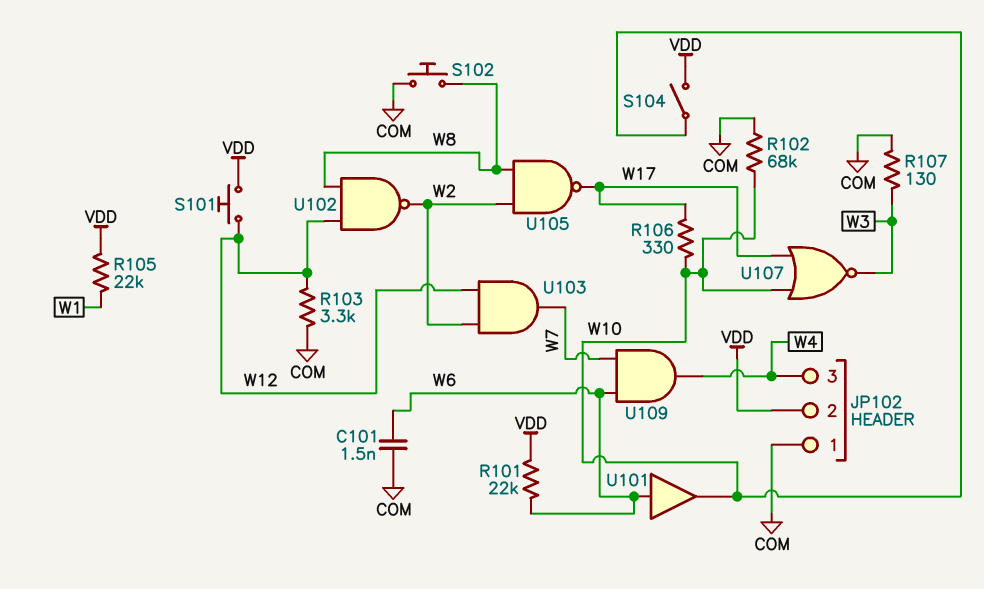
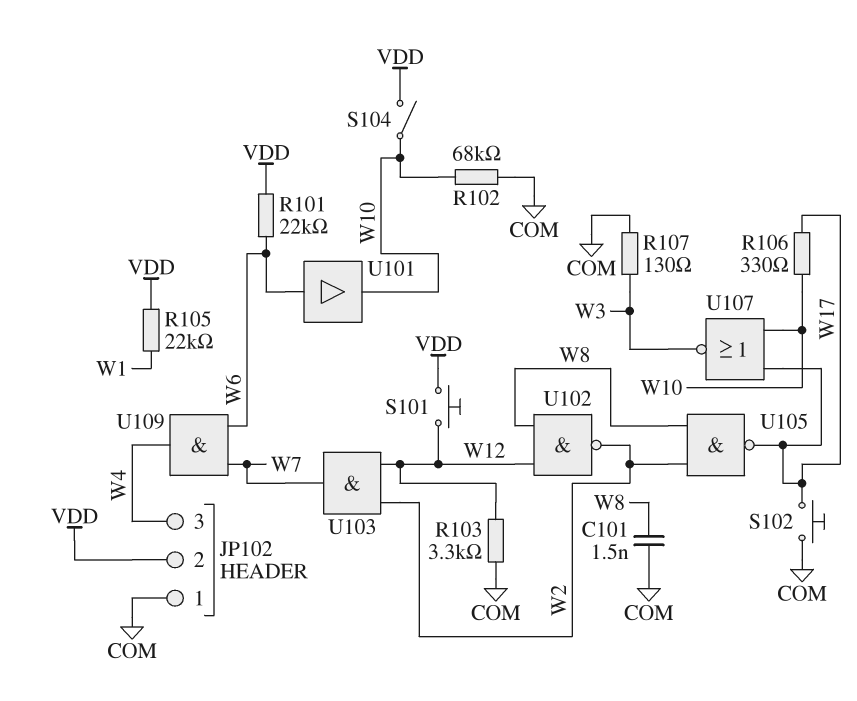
C101: 1.5nF (COM, W6) -> 1.5nF (COM, W8)
S102: button (COM, W8) -> button (COM, W17)

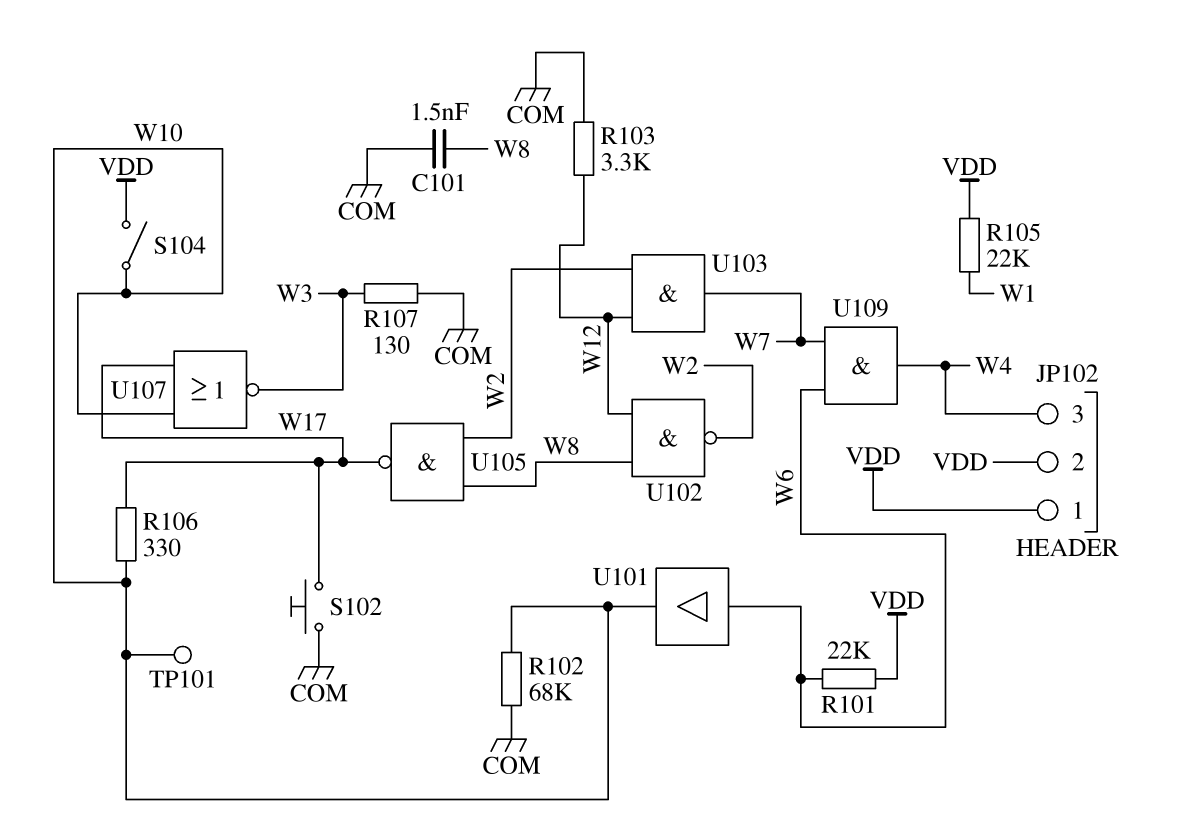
JP102 pin 1: COM -> VDD
S101: button (VDD, W12) -> none
TP101: none -> test point (W10)

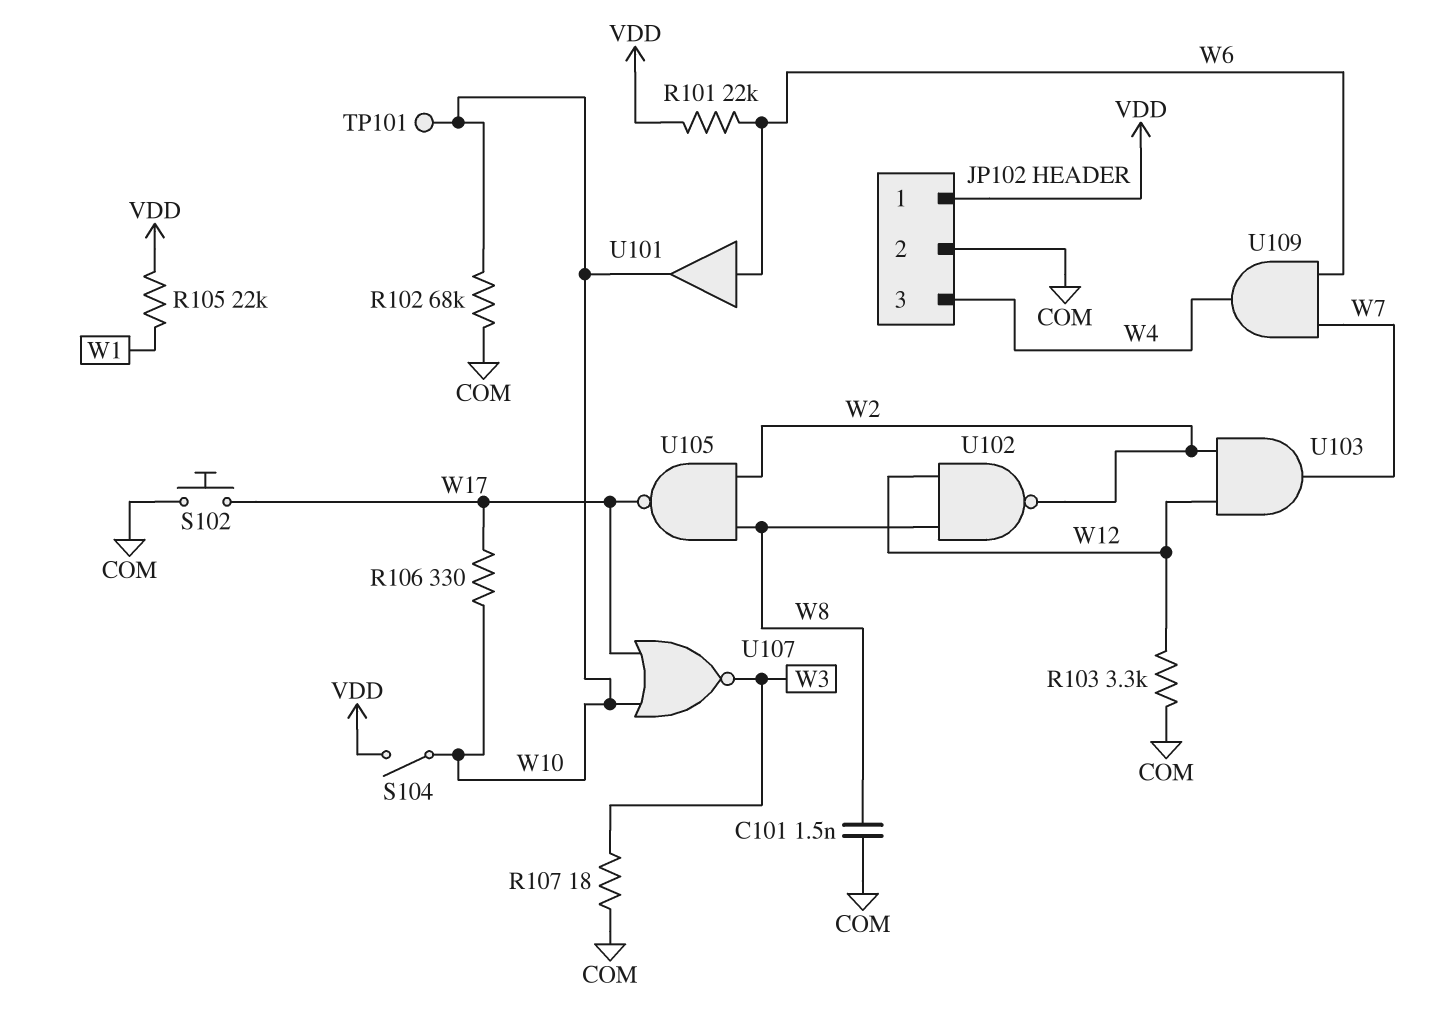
JP102 pin 2: VDD -> COM
R107: 130 (COM, W3) -> 18 (COM, W3)

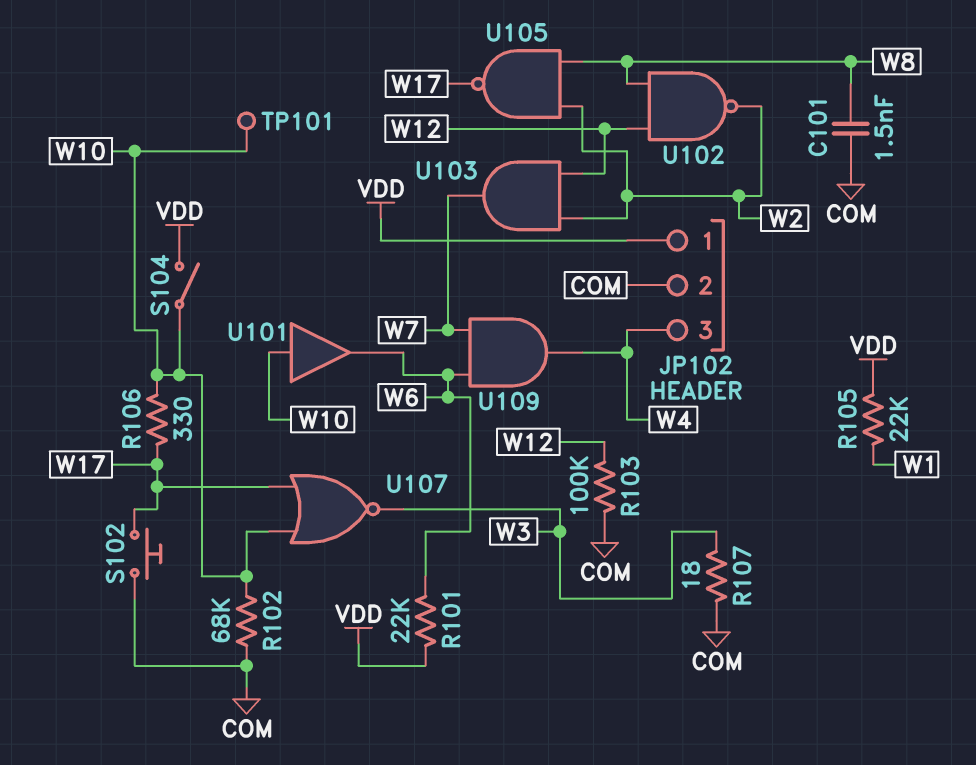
R103: 3.3k (COM, W12) -> 100k (COM, W12)
U101: buffer (in W6, out W10) -> buffer (in W10, out W6)

